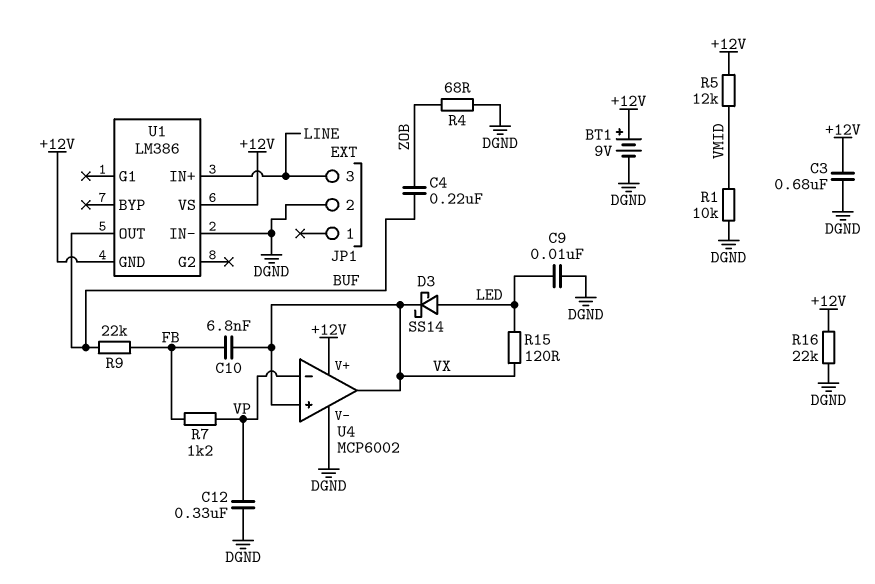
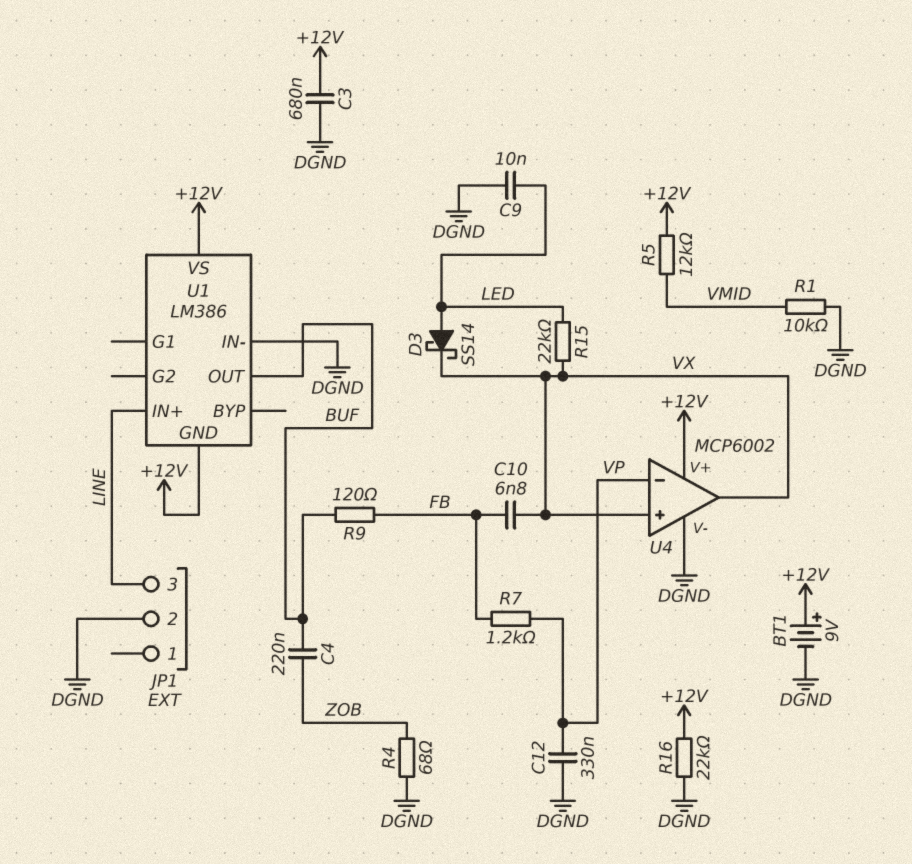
R9: 22k (BUF, FB) -> 120 (BUF, FB)
R15: 120 (LED, VX) -> 22k (LED, VX)

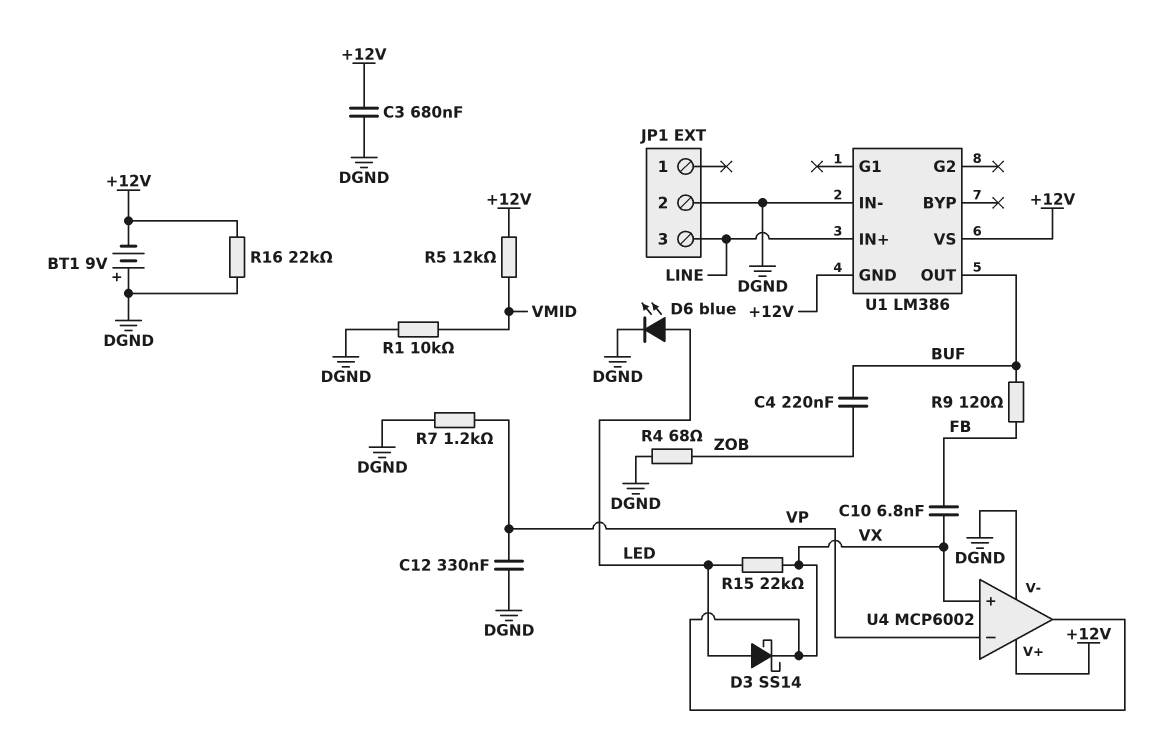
BT1: 9V (plus +12V, minus DGND) -> 9V (plus DGND, minus +12V)
C9: 10nF (DGND, LED) -> none
D6: none -> LED blue (A LED, K DGND)
R7: 1.2k (FB, VP) -> 1.2k (DGND, VP)

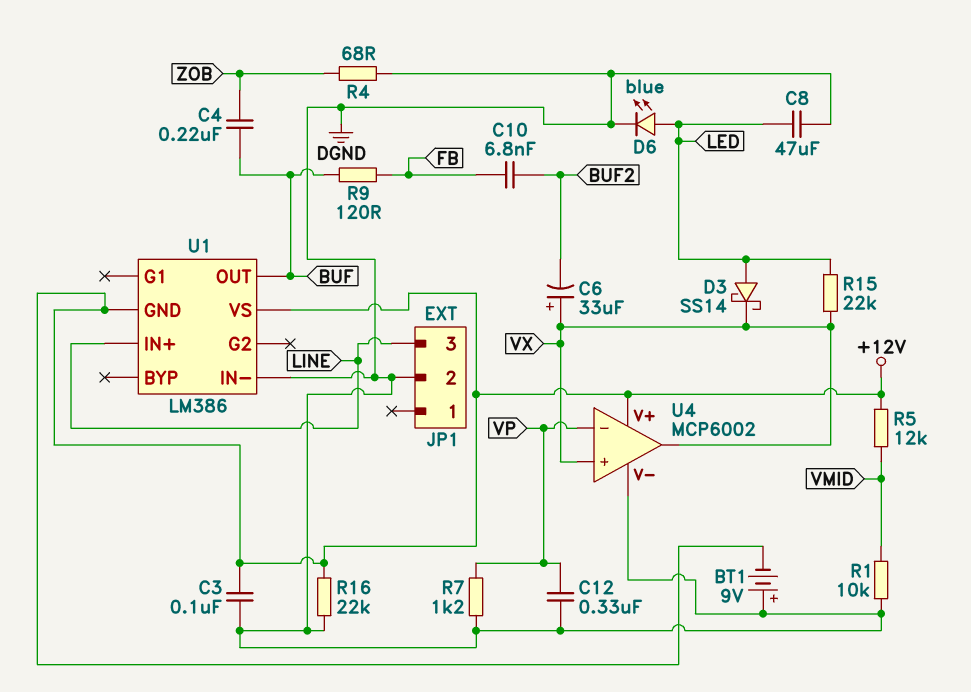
C3: 680nF (+12V, DGND) -> 100nF (+12V, DGND)
C6: none -> 33uF (plus VX, minus BUF2)
C8: none -> 47uF (DGND, LED)
C10: 6.8nF (FB, VX) -> 6.8nF (BUF2, FB)

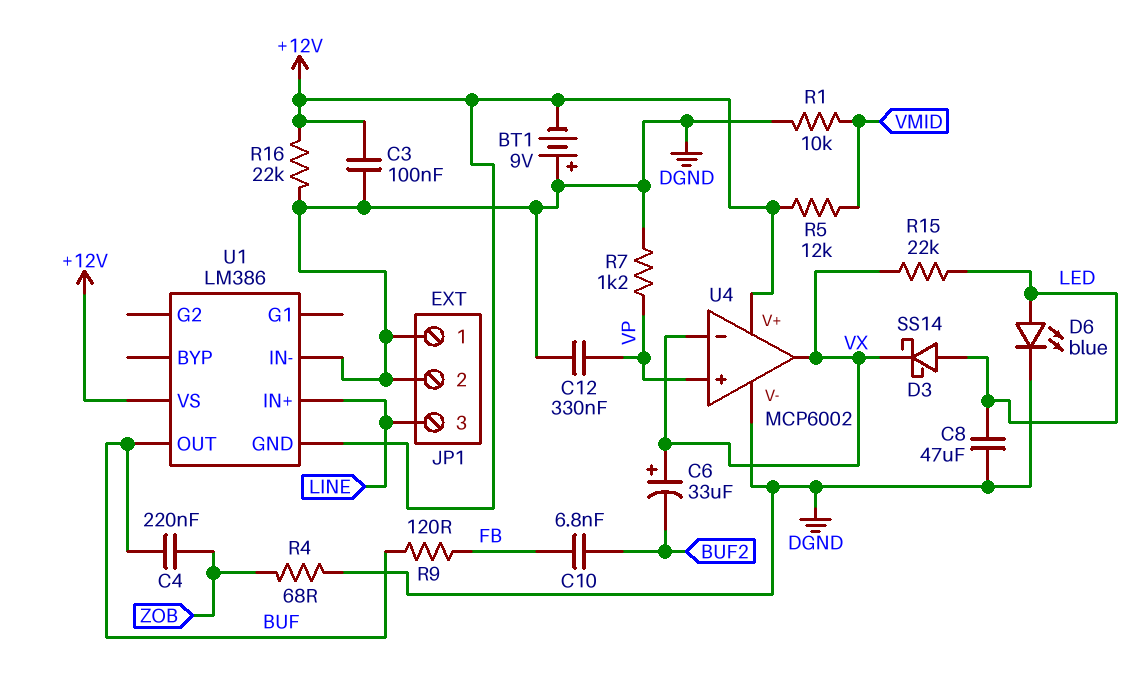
JP1 pin 1: none -> DGND
U4 pin in+: VX -> VP
U4 pin in-: VP -> VX

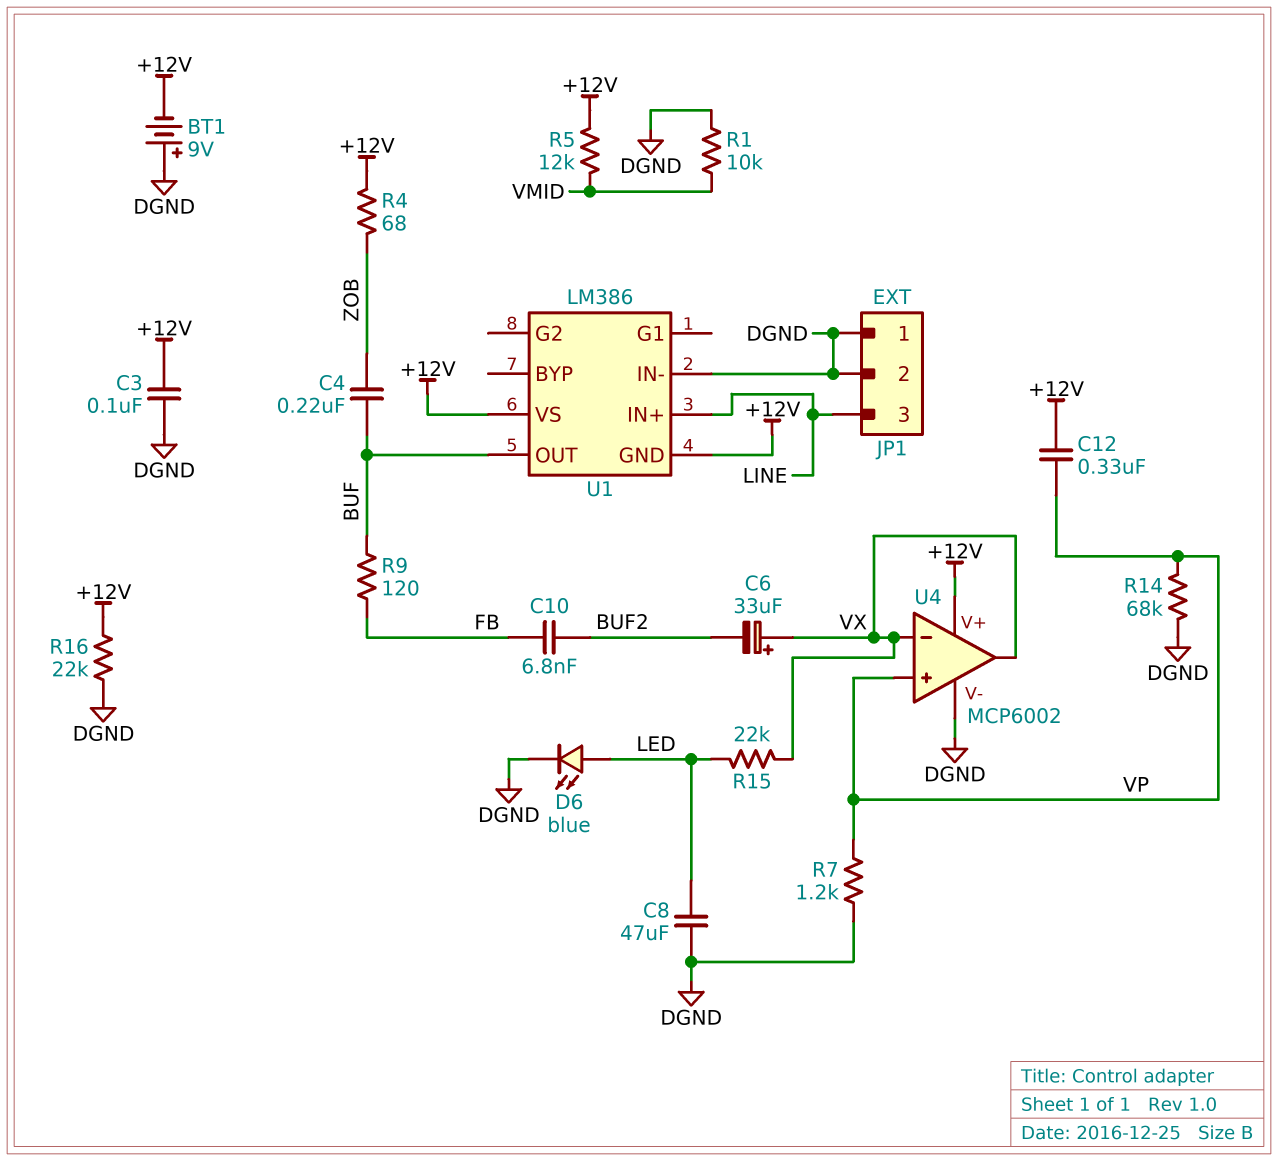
C12: 330nF (DGND, VP) -> 330nF (+12V, VP)
D3: schottky SS14 (A LED, K VX) -> none
R4: 68 (DGND, ZOB) -> 68 (+12V, ZOB)
R14: none -> 68k (DGND, VP)

